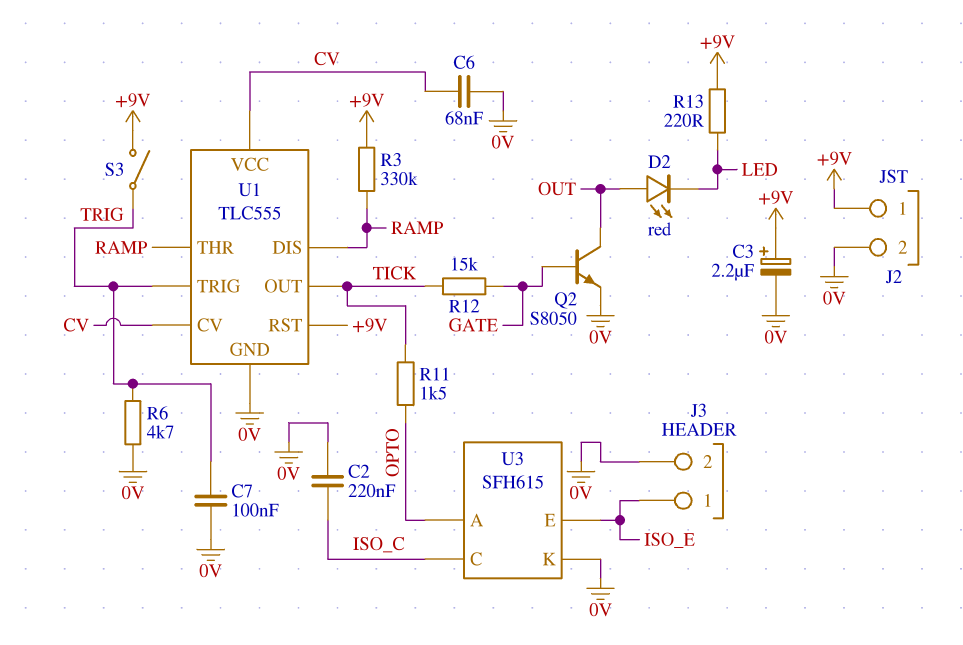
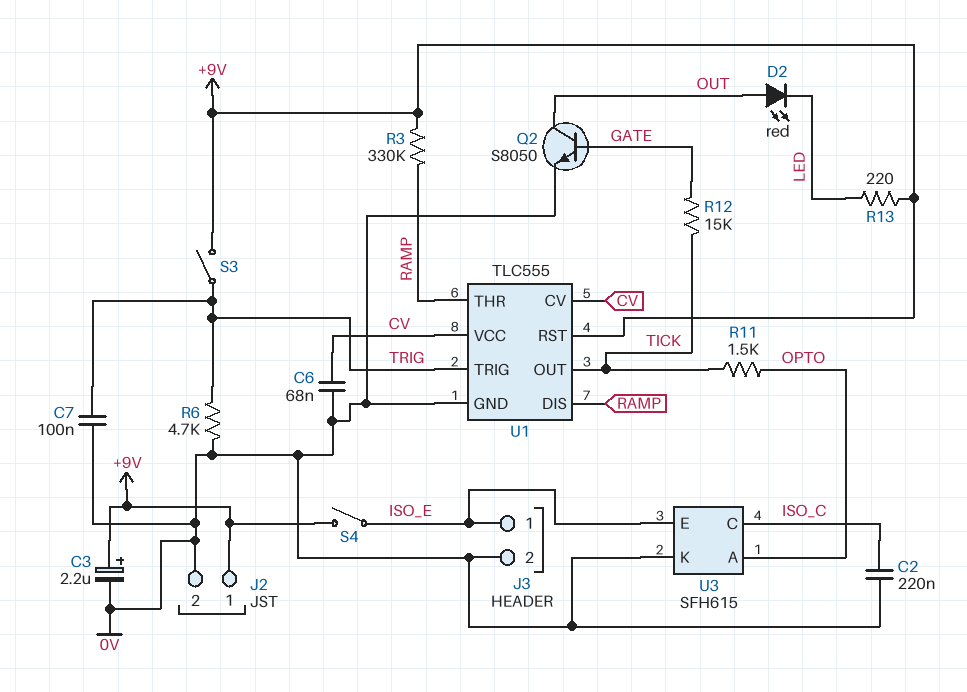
S4: none -> switch (+9V, ISO_E)

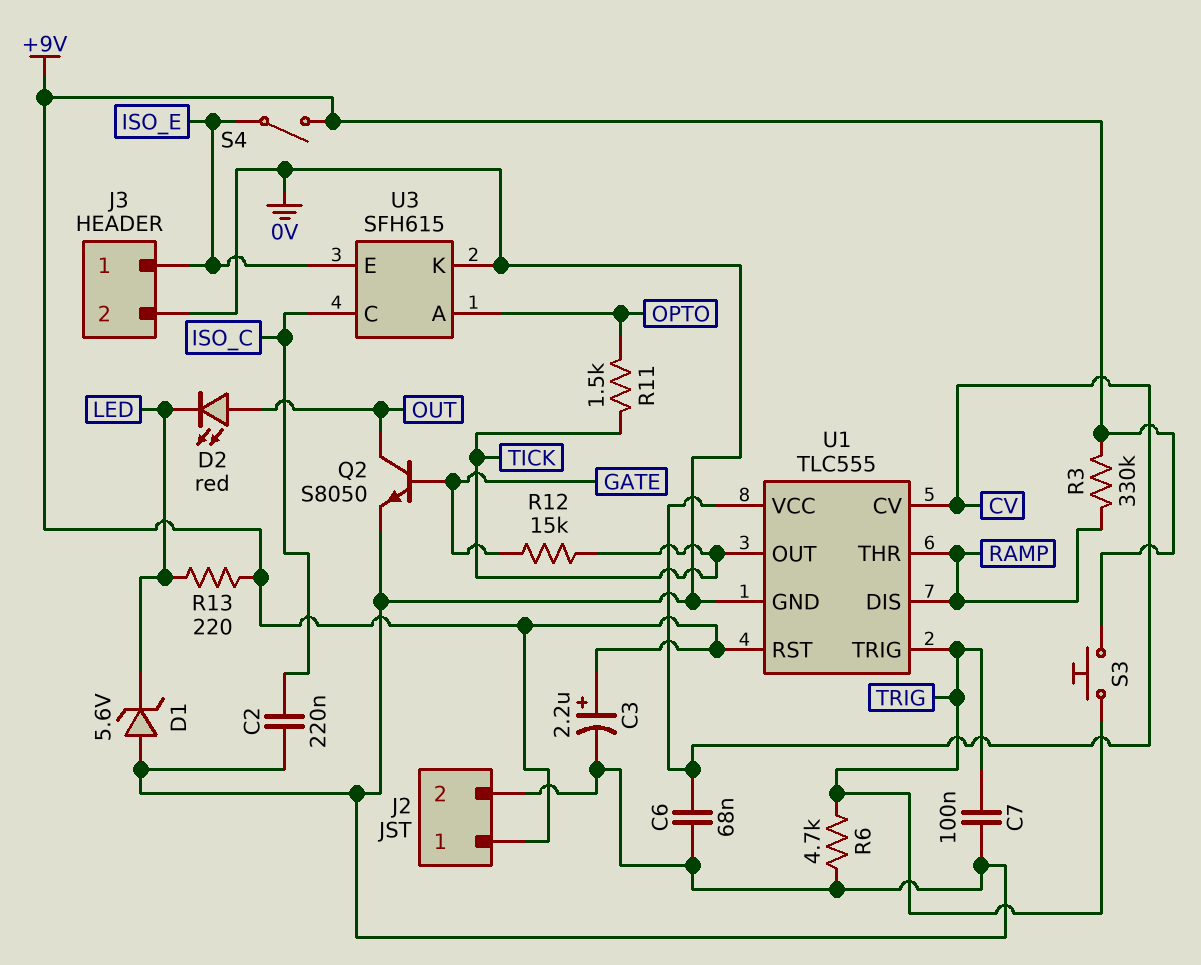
D1: none -> zener 5.6V (A 0V, K LED)
S3: switch (+9V, TRIG) -> button (+9V, TRIG)

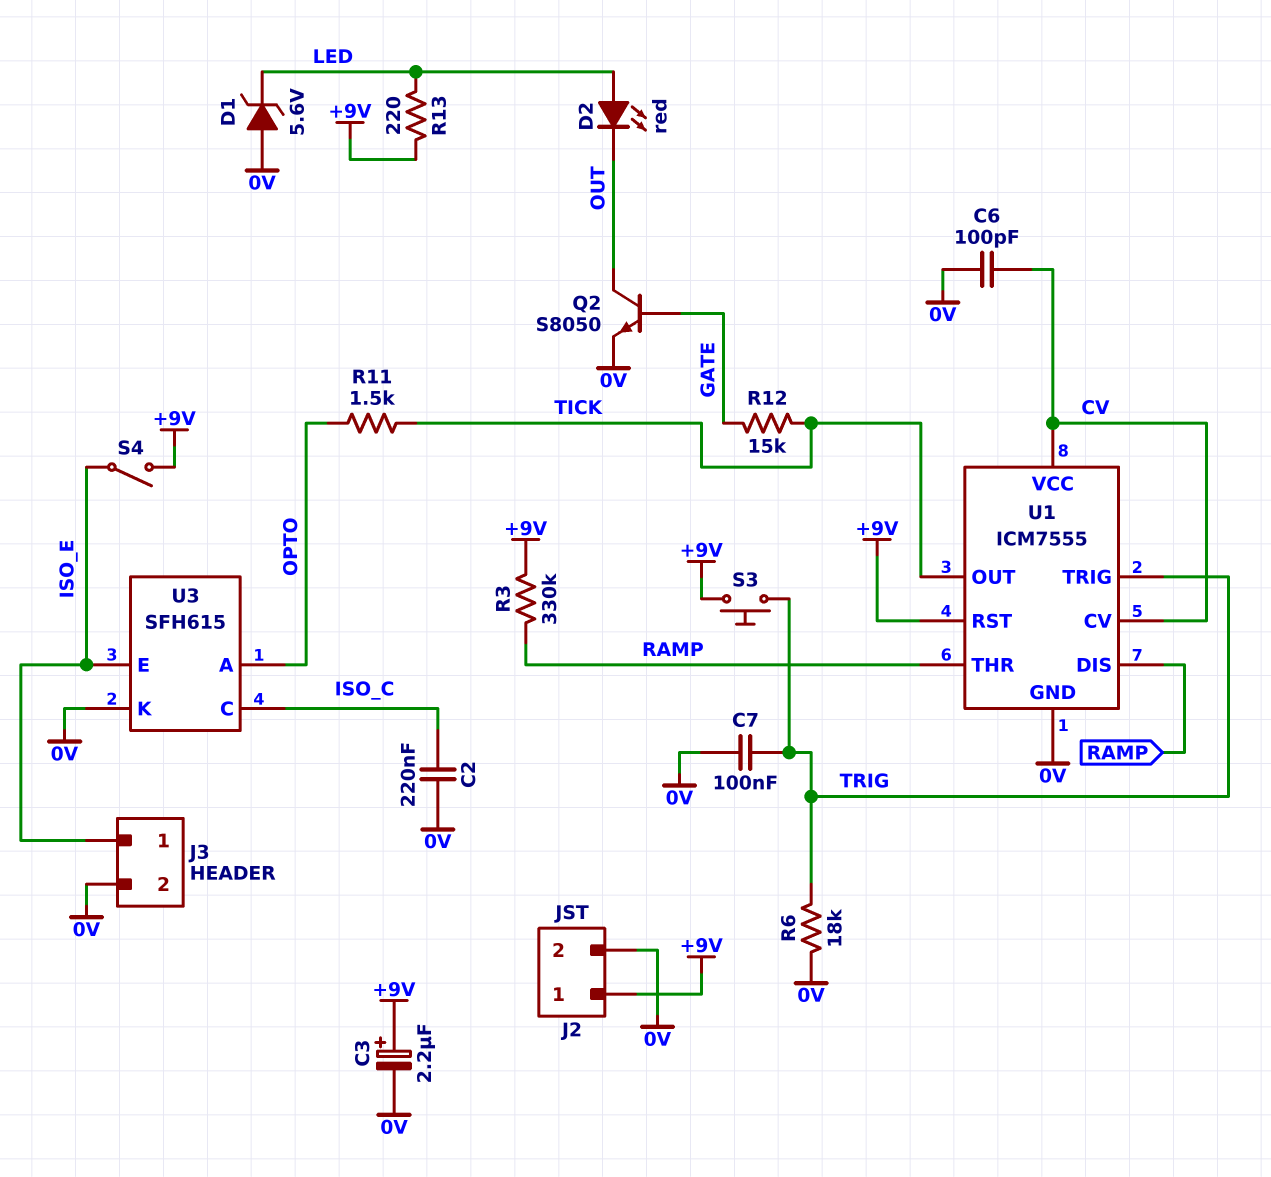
C6: 68nF (0V, CV) -> 100pF (0V, CV)
D2: LED red (A OUT, K LED) -> LED red (A LED, K OUT)
R6: 4.7k (0V, TRIG) -> 18k (0V, TRIG)
U1: TLC555 -> ICM7555

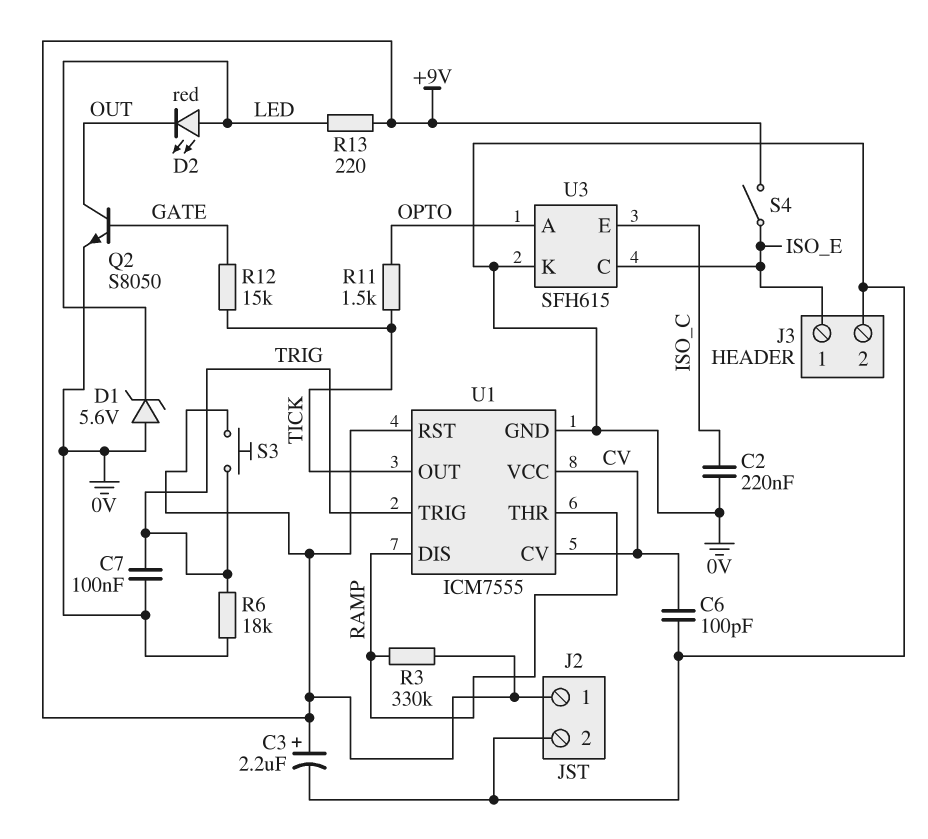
U3 pin C: ISO_C -> ISO_E
U3 pin E: ISO_E -> ISO_C

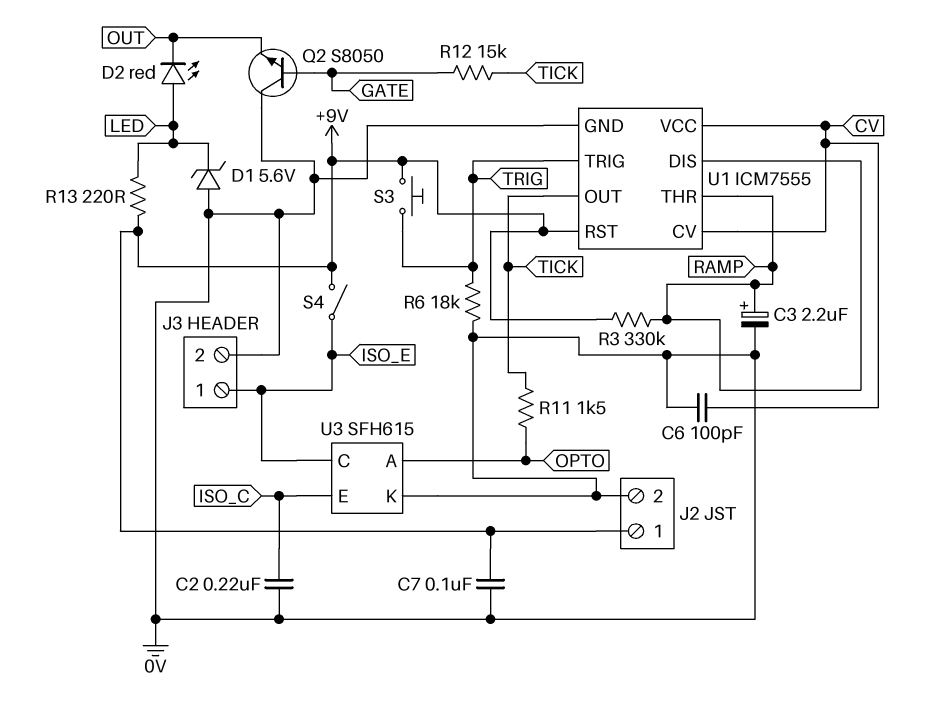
C3: 2.2uF (plus +9V, minus 0V) -> 2.2uF (plus RAMP, minus 0V)
C7: 100nF (0V, TRIG) -> 100nF (+9V, 0V)
Q2: NPN S8050 (B GATE, C OUT, E 0V) -> NPN S8050 (B GATE, C 0V, E OUT)

